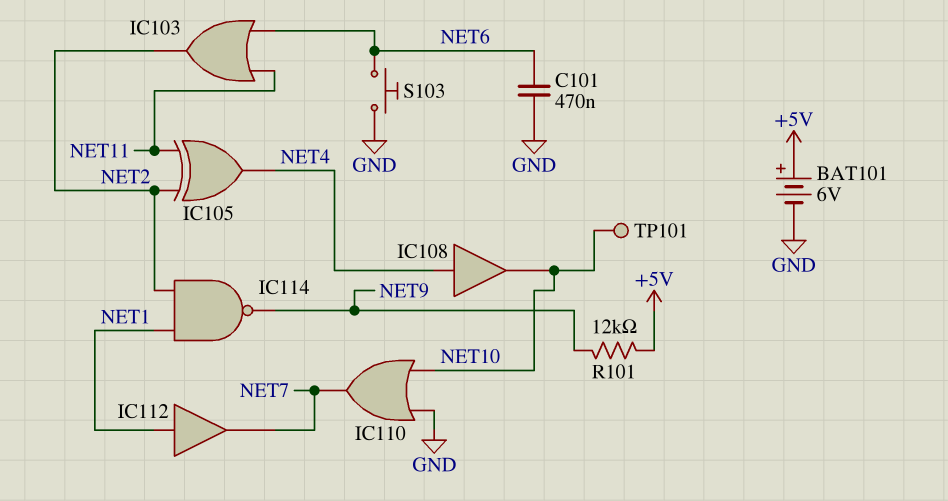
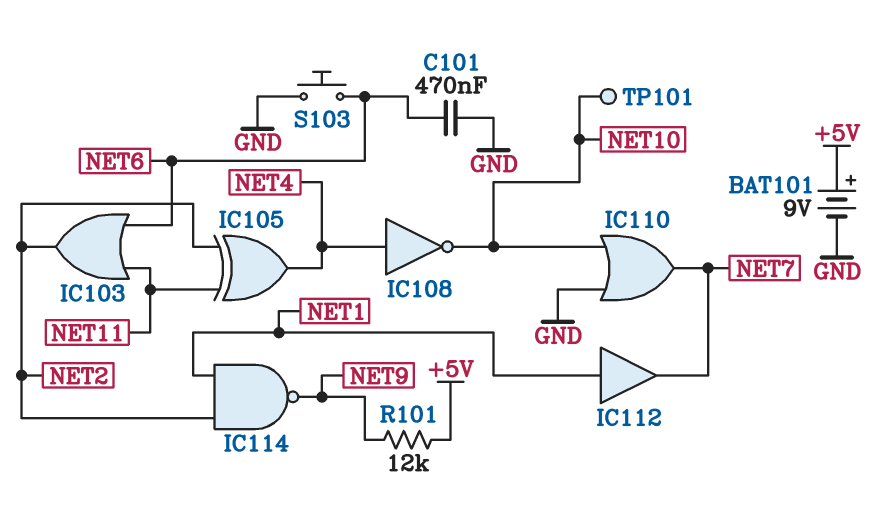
BAT101: 6V (plus +5V, minus GND) -> 9V (plus +5V, minus GND)
IC108: buffer (in NET4, out NET10) -> NOT (in NET4, out NET10)

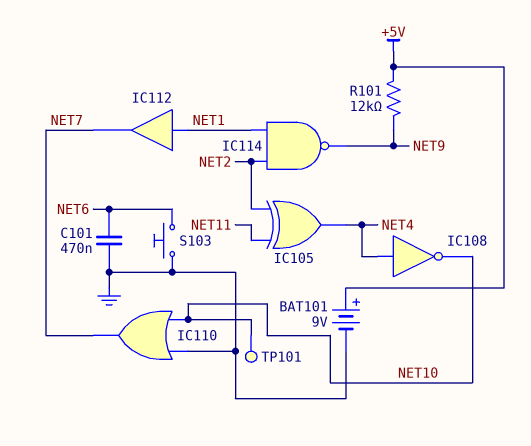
IC103: OR (in NET6, in NET11, out NET2) -> none

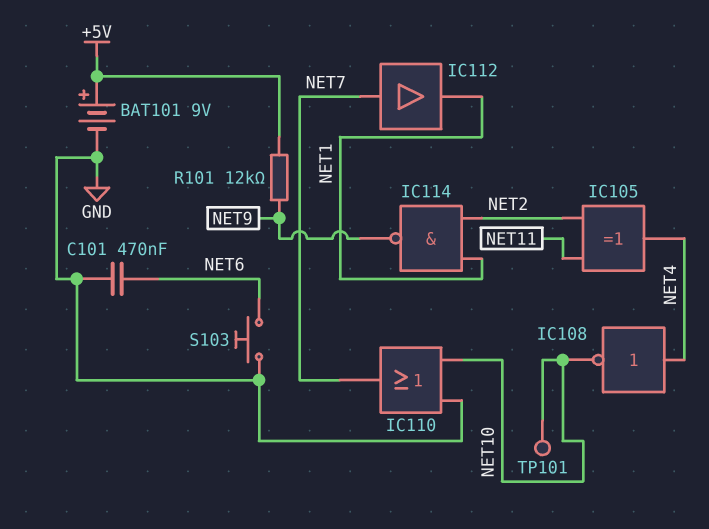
IC112: buffer (in NET1, out NET7) -> buffer (in NET7, out NET1)

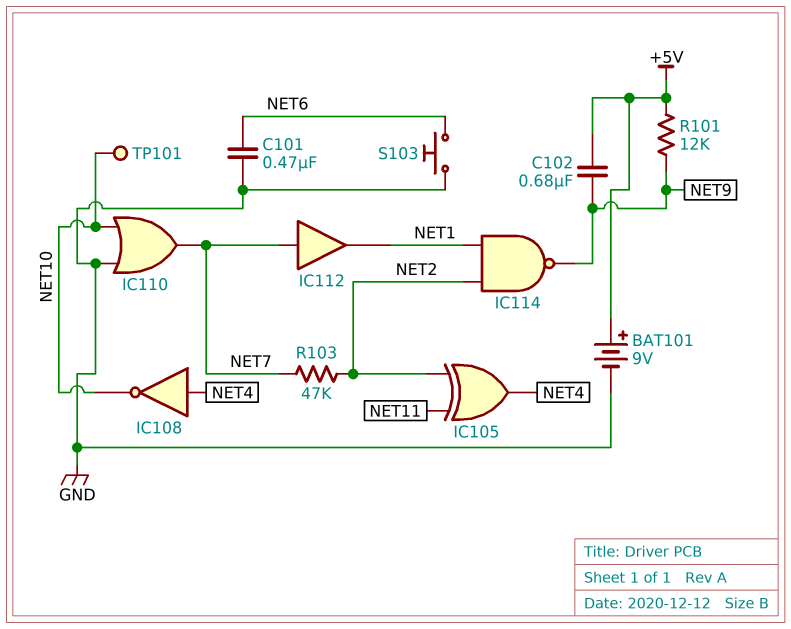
C102: none -> 680nF (+5V, NET9)
R103: none -> 47k (NET2, NET7)

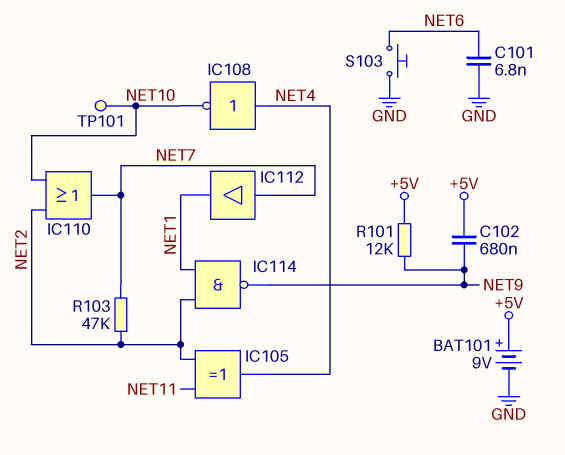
C101: 470nF (GND, NET6) -> 6.8nF (GND, NET6)
IC110: OR (in GND, in NET10, out NET7) -> OR (in NET2, in NET10, out NET7)

